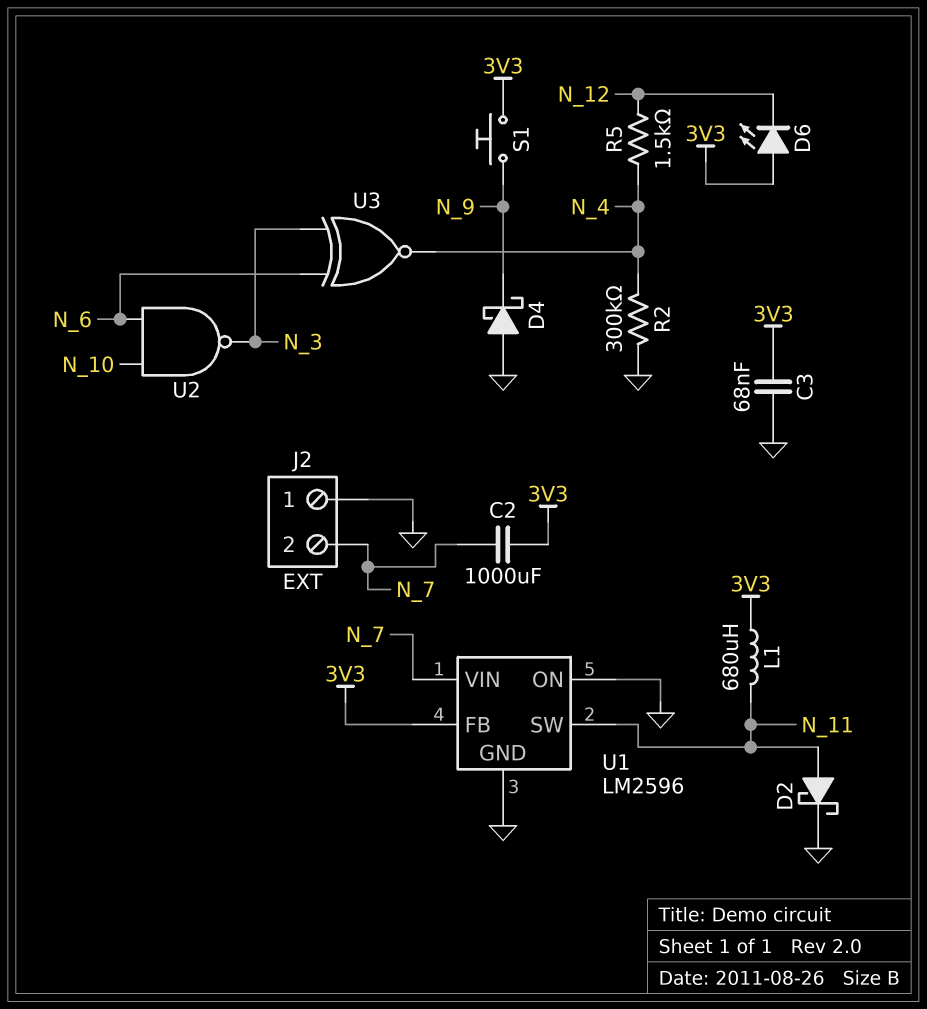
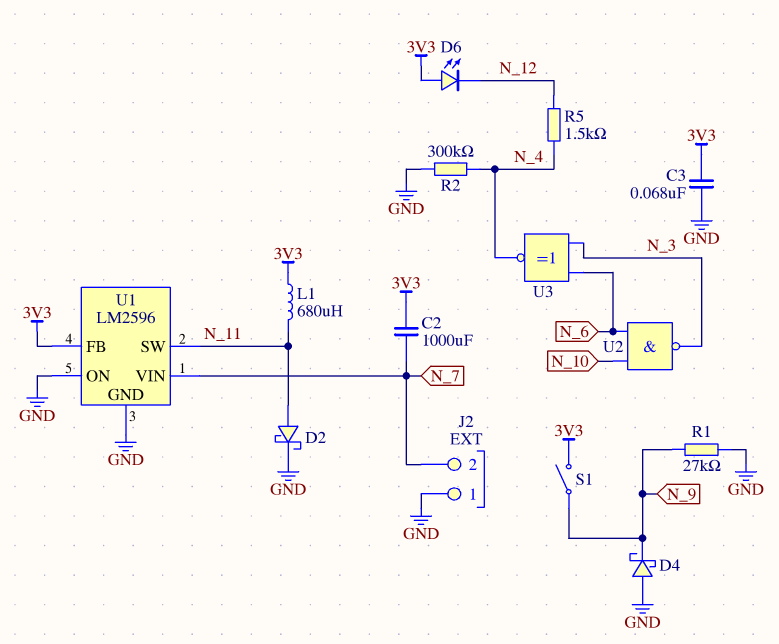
R1: none -> 27k (GND, N_9)
S1: button (3V3, N_9) -> switch (3V3, N_9)

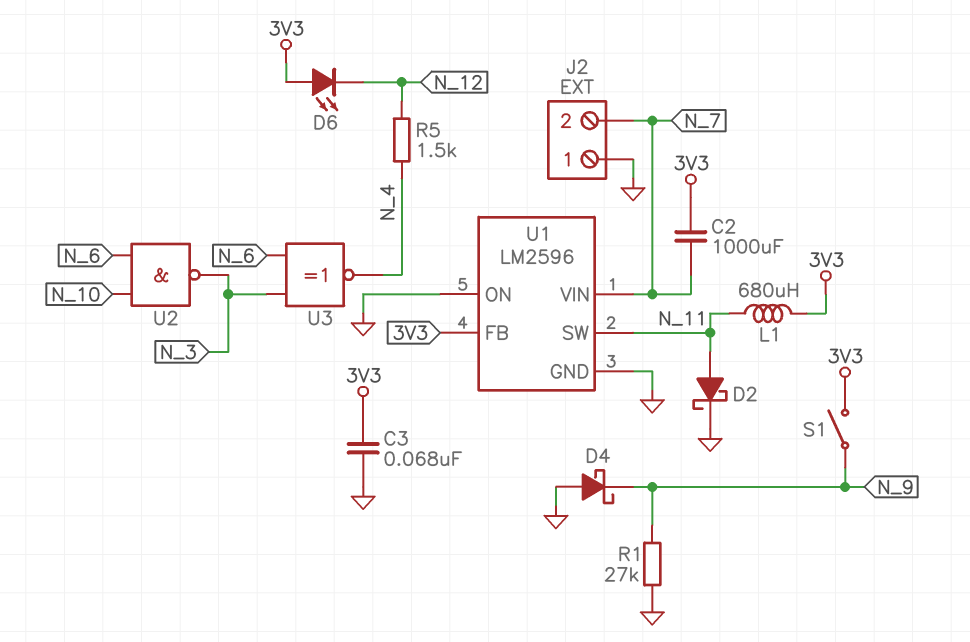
R2: 300k (GND, N_4) -> none

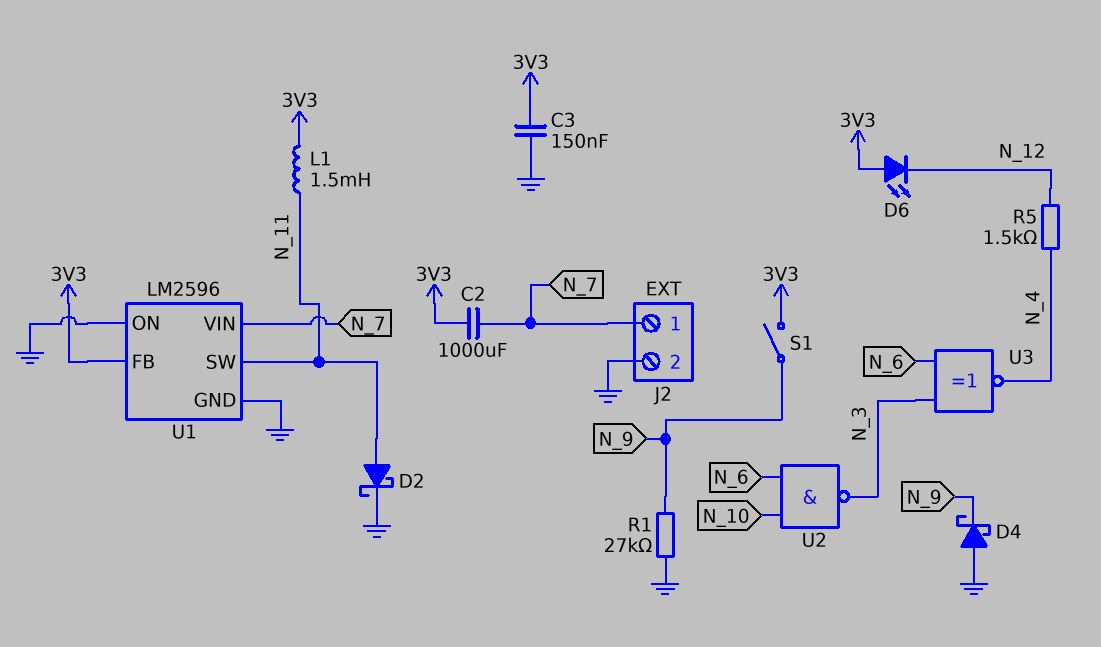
C3: 68nF (3V3, GND) -> 150nF (3V3, GND)
J2 pin 1: GND -> N_7
J2 pin 2: N_7 -> GND
L1: 680uH (3V3, N_11) -> 1.5mH (3V3, N_11)

